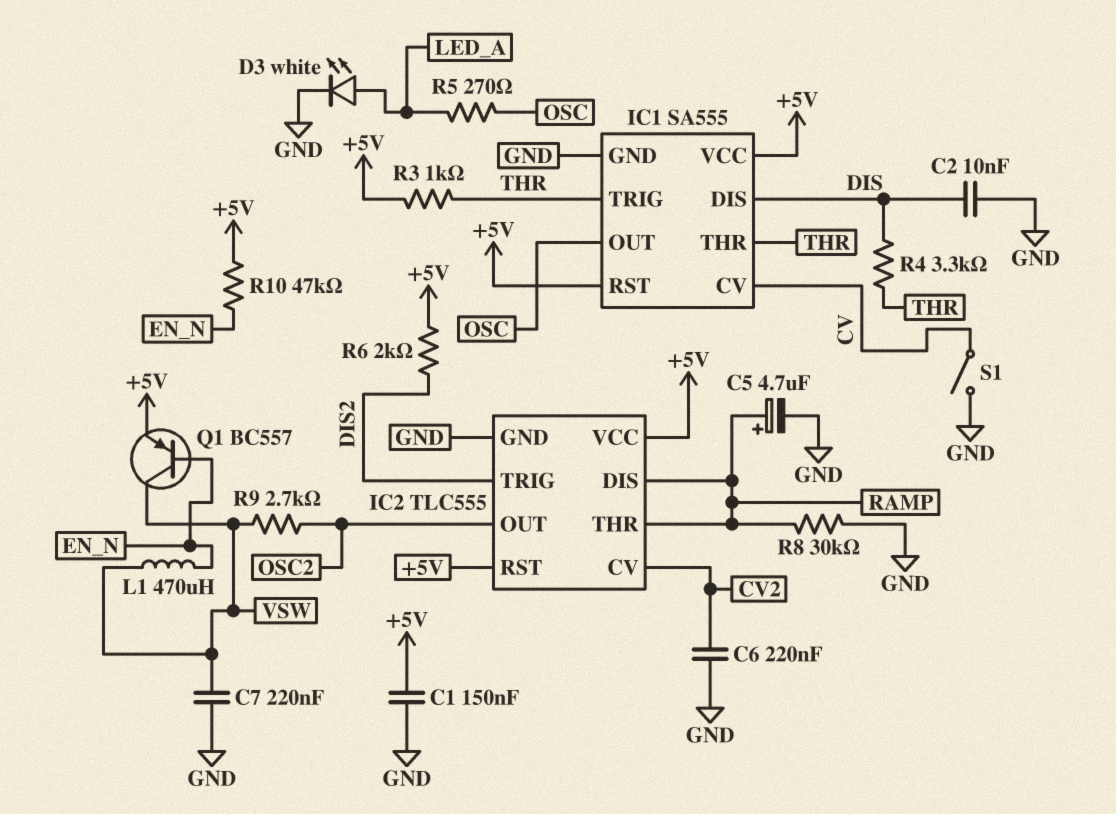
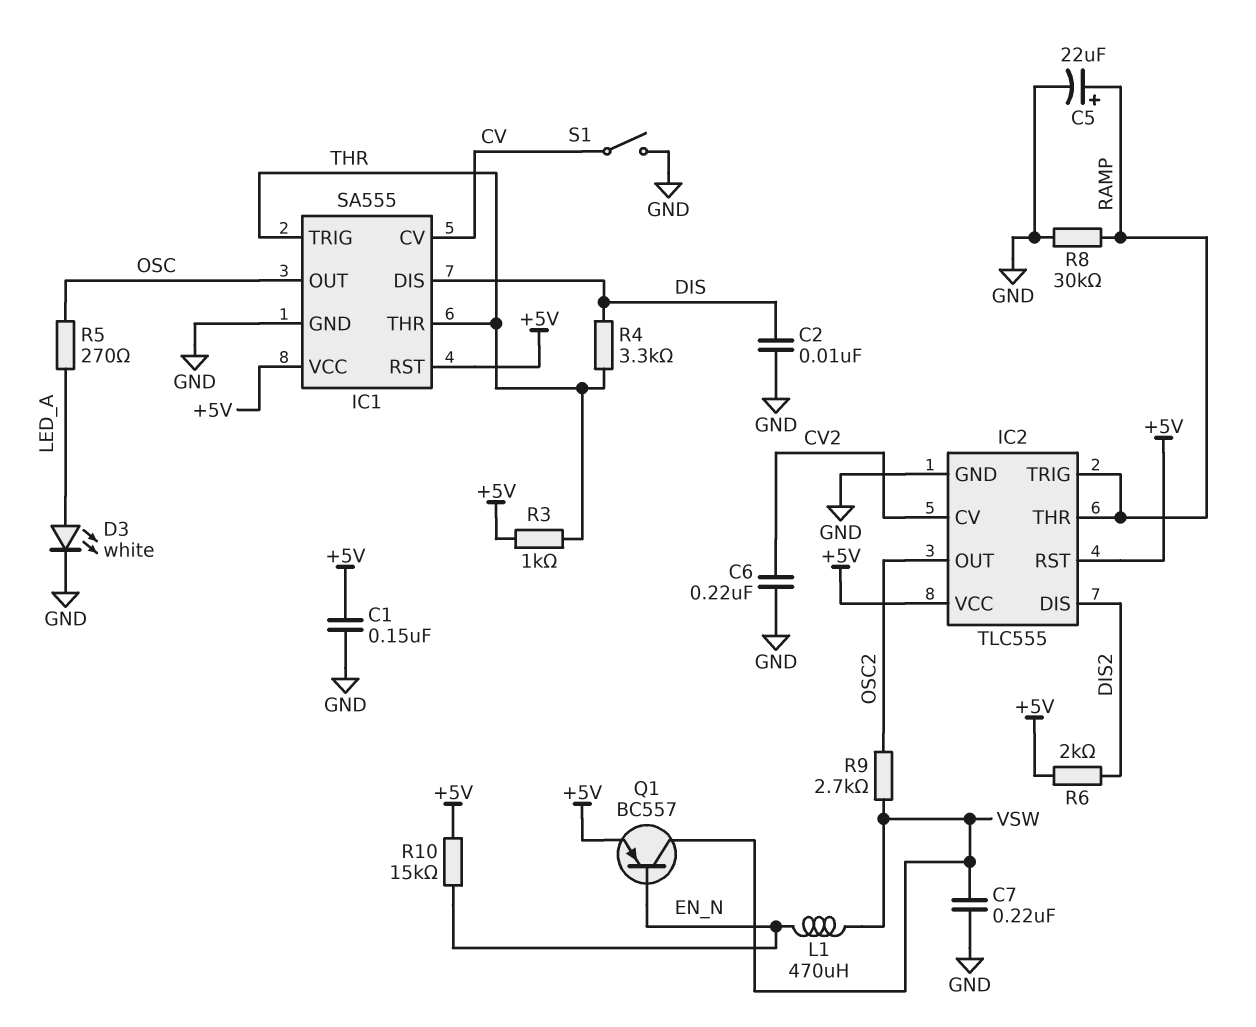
C5: 4.7uF (plus RAMP, minus GND) -> 22uF (plus RAMP, minus GND)
IC2 pin DIS: RAMP -> DIS2
IC2 pin TRIG: DIS2 -> RAMP
R10: 47k (+5V, EN_N) -> 15k (+5V, EN_N)

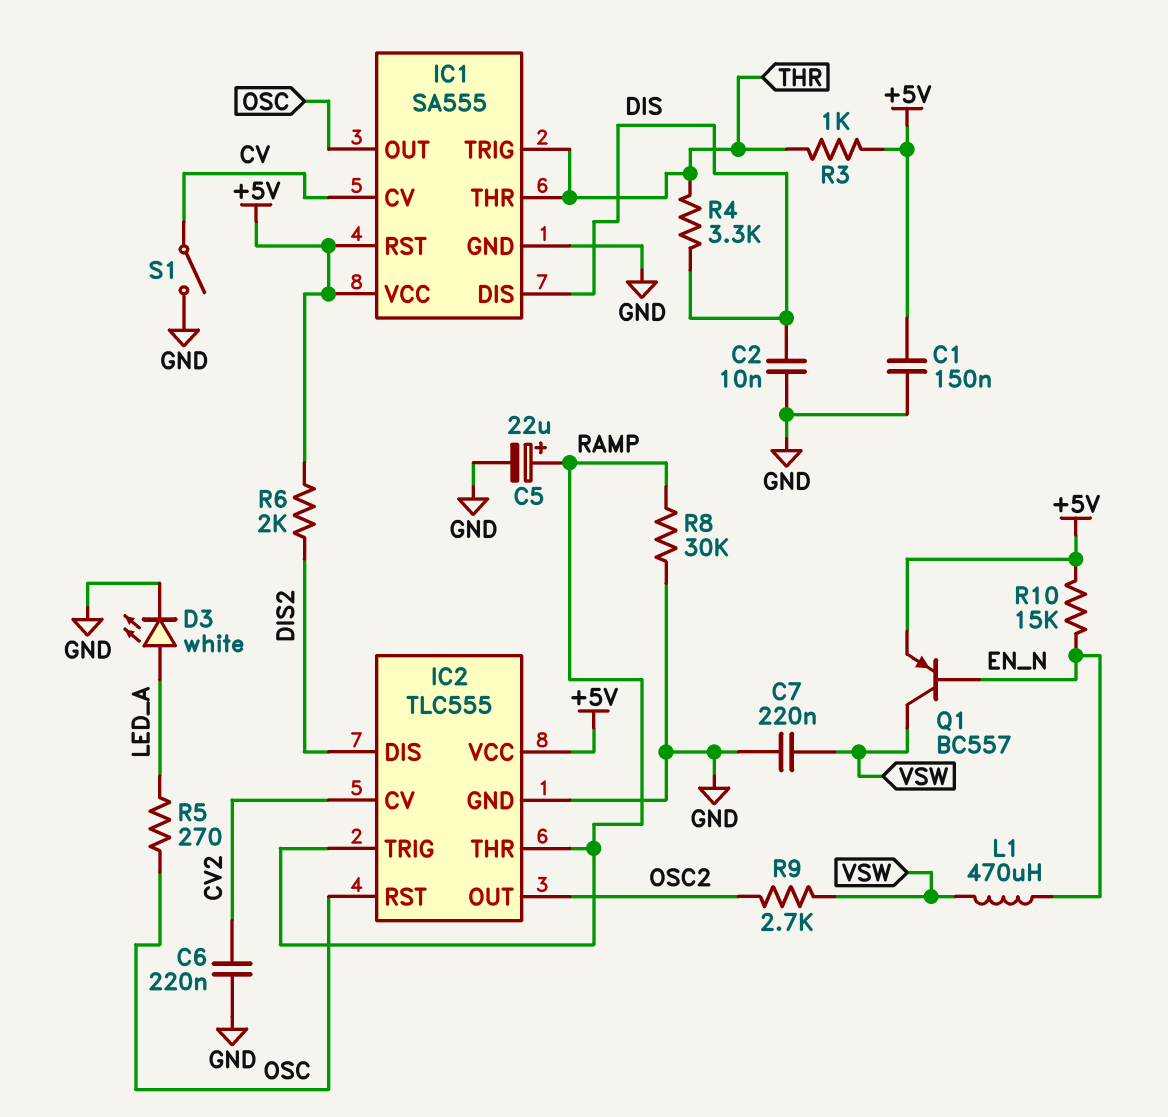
IC2 pin RST: +5V -> OSC

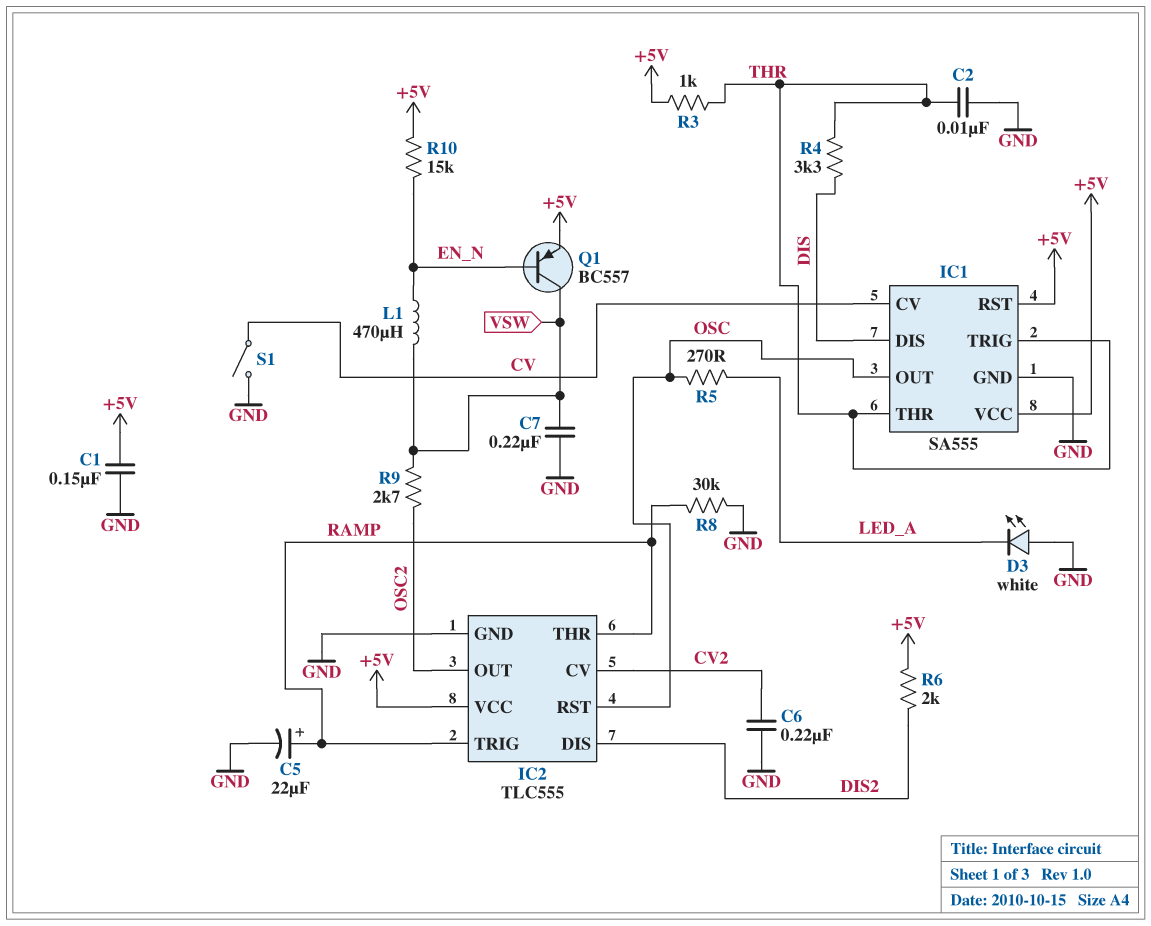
C2: 10nF (DIS, GND) -> 10nF (GND, THR)
D3: LED white (A LED_A, K GND) -> LED white (A GND, K LED_A)

